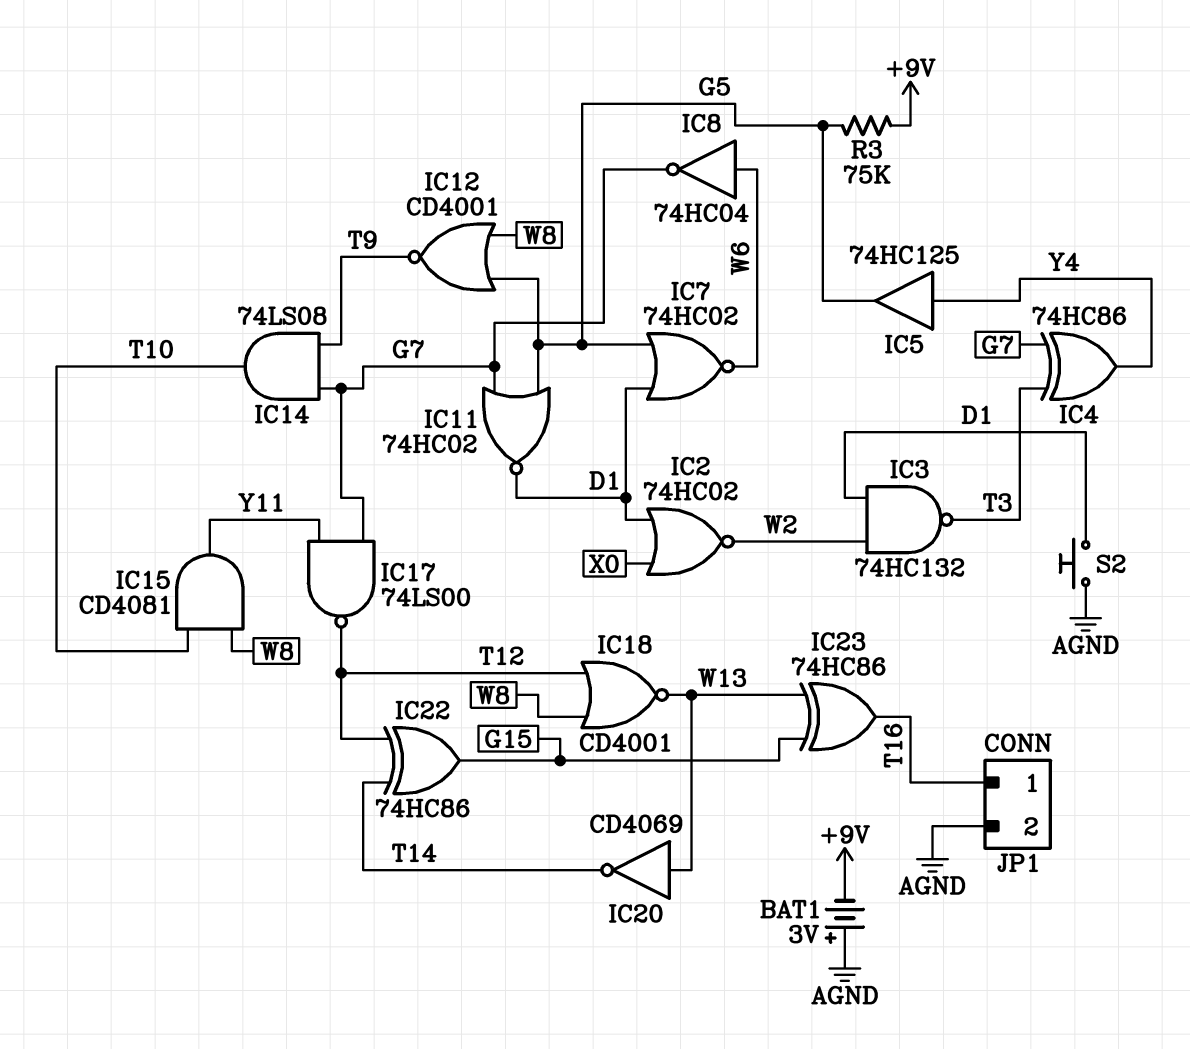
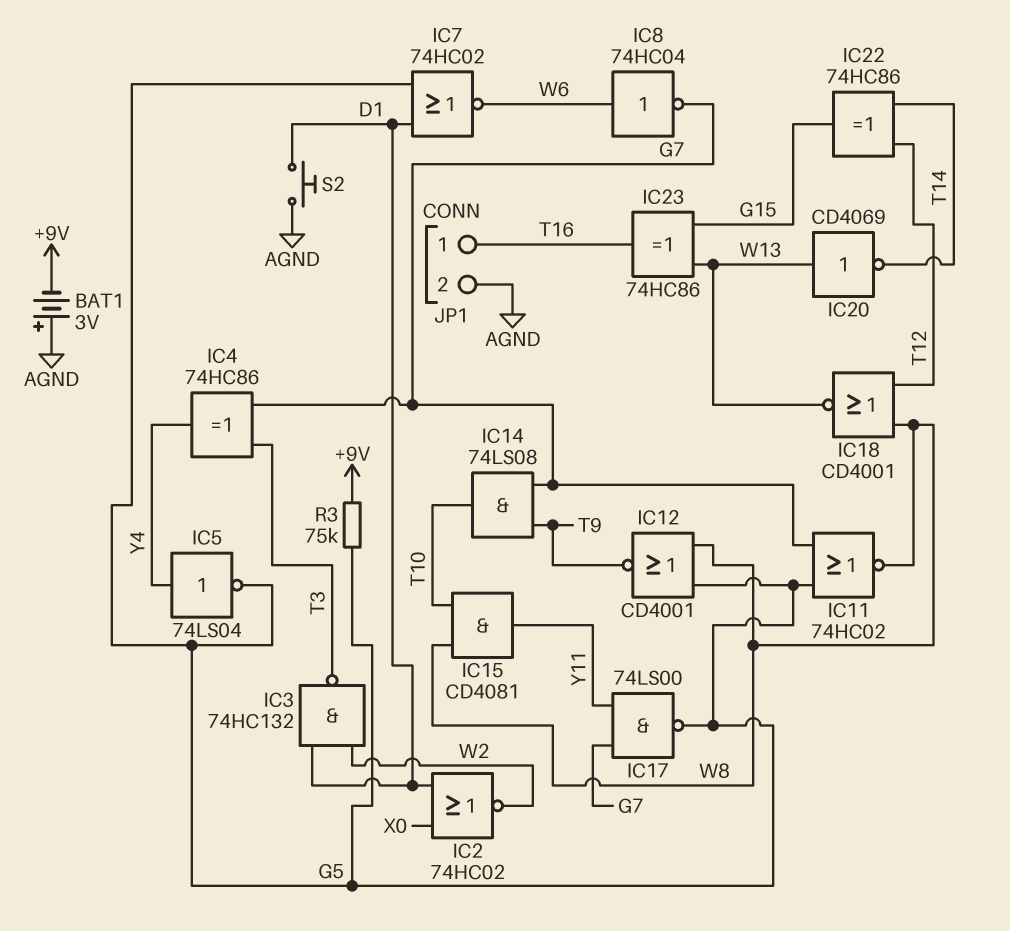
IC5: buffer 74HC125 (in Y4, out G5) -> NOT 74LS04 (in Y4, out G5)
IC11: NOR 74HC02 (in G5, in G7, out D1) -> NOR 74HC02 (in G5, in G7, out W8)
IC17: NAND 74LS00 (in G7, in Y11, out T12) -> NAND 74LS00 (in G7, in Y11, out G5)

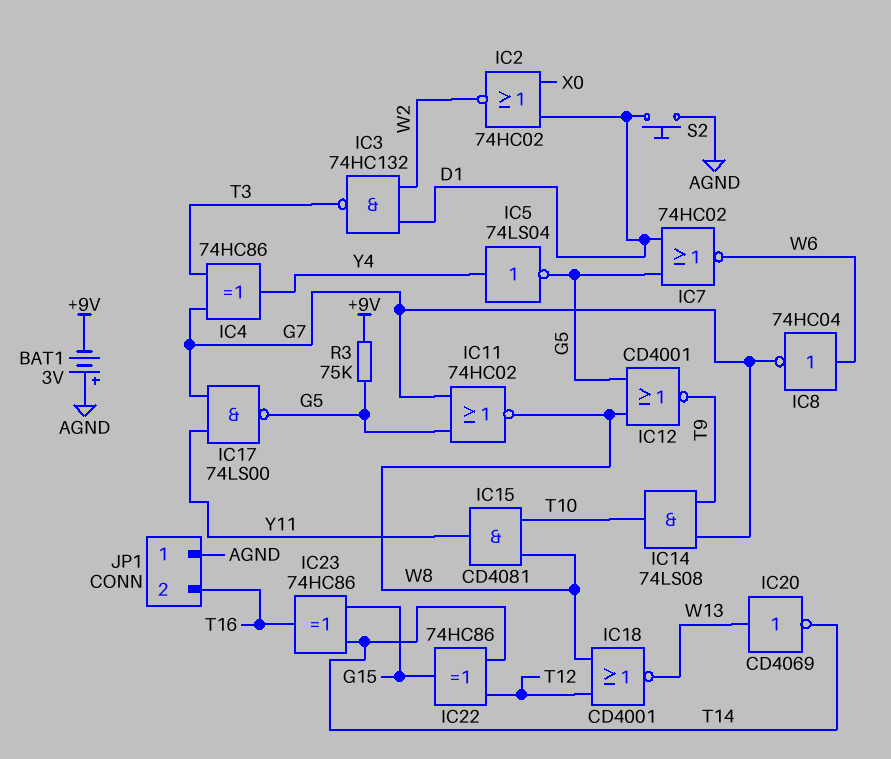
IC23: XOR 74HC86 (in G15, in W13, out T16) -> XOR 74HC86 (in G15, in T14, out T16)
JP1 pin 1: T16 -> AGND
JP1 pin 2: AGND -> T16

